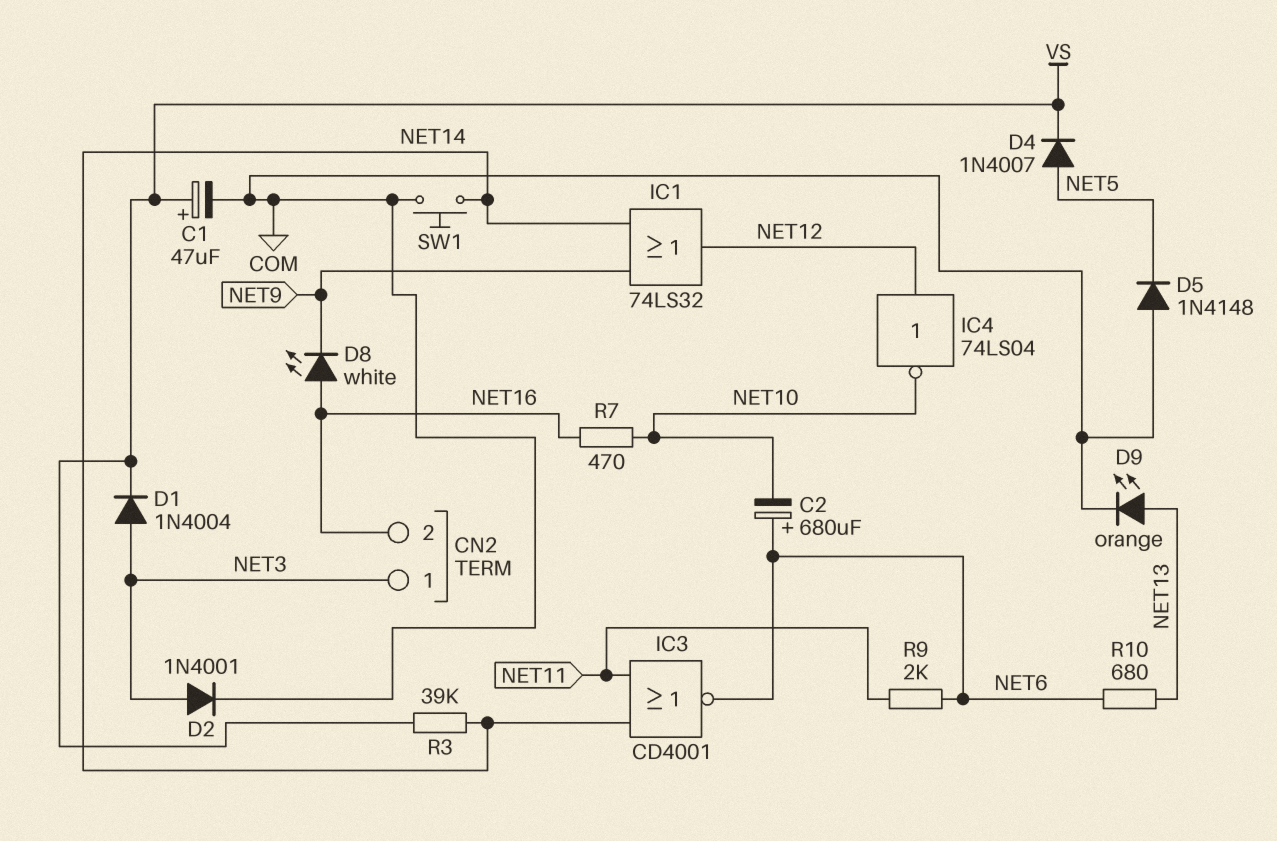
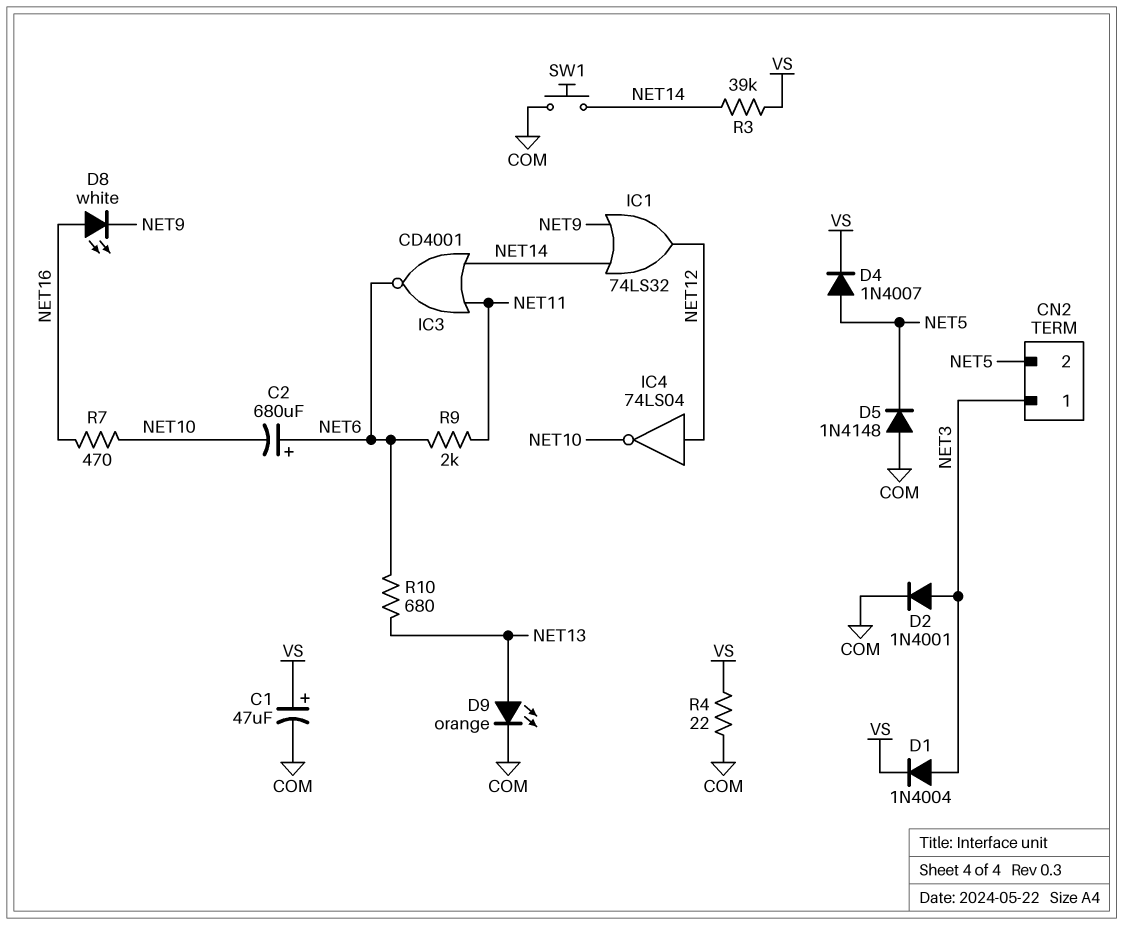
CN2 pin 2: NET16 -> NET5
R4: none -> 22 (COM, VS)

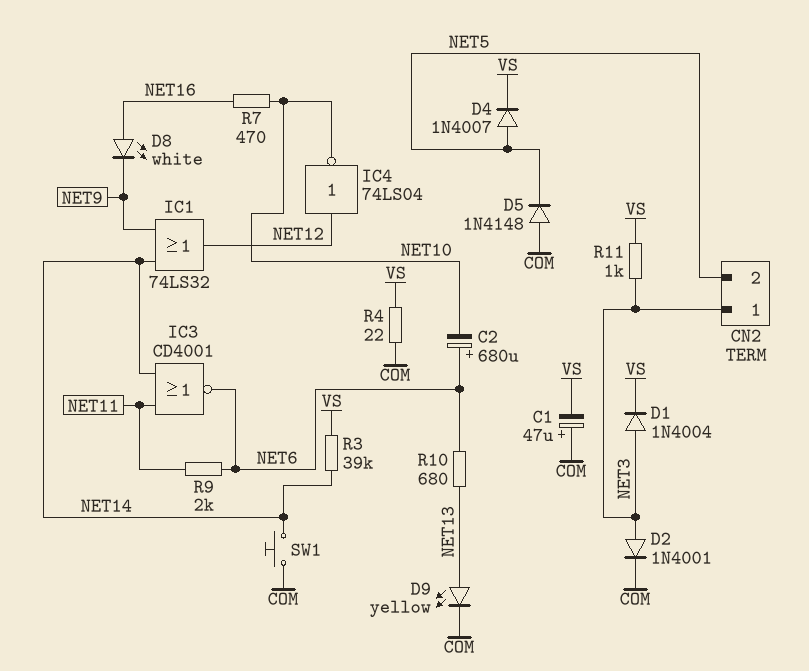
C1: 47uF (plus VS, minus COM) -> 47uF (plus COM, minus VS)
D9: LED orange (A NET13, K COM) -> LED yellow (A NET13, K COM)
R11: none -> 1k (NET3, VS)

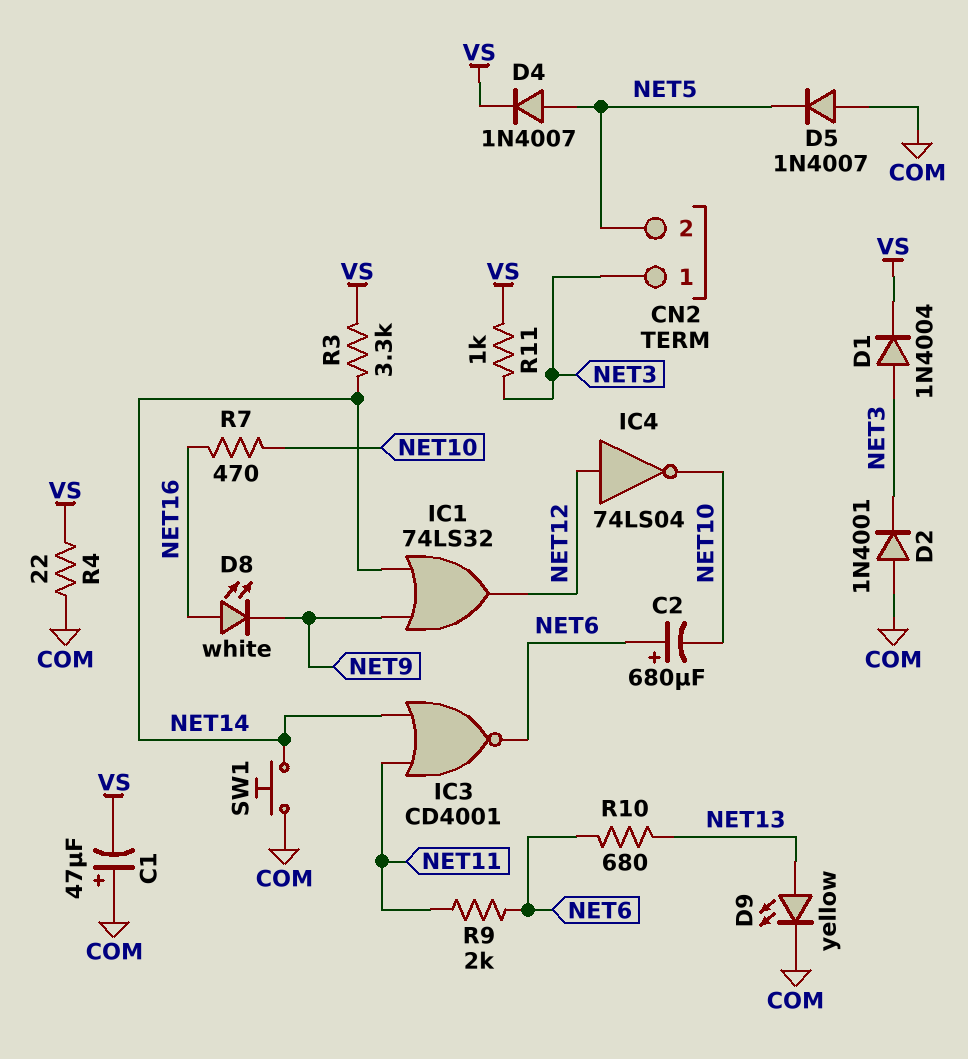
D2: diode 1N4001 (A NET3, K COM) -> diode 1N4001 (A COM, K NET3)
D5: diode 1N4148 (A COM, K NET5) -> diode 1N4007 (A COM, K NET5)
R3: 39k (NET14, VS) -> 3.3k (NET14, VS)

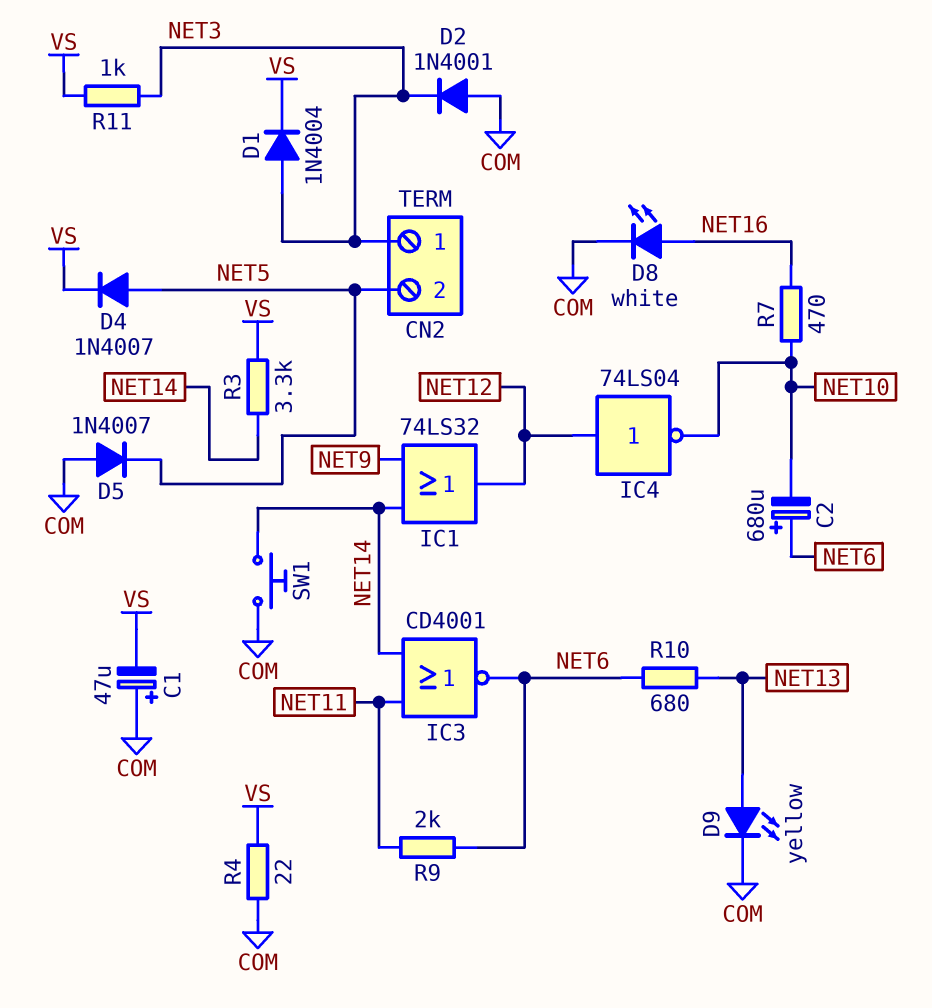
D8: LED white (A NET16, K NET9) -> LED white (A NET16, K COM)

